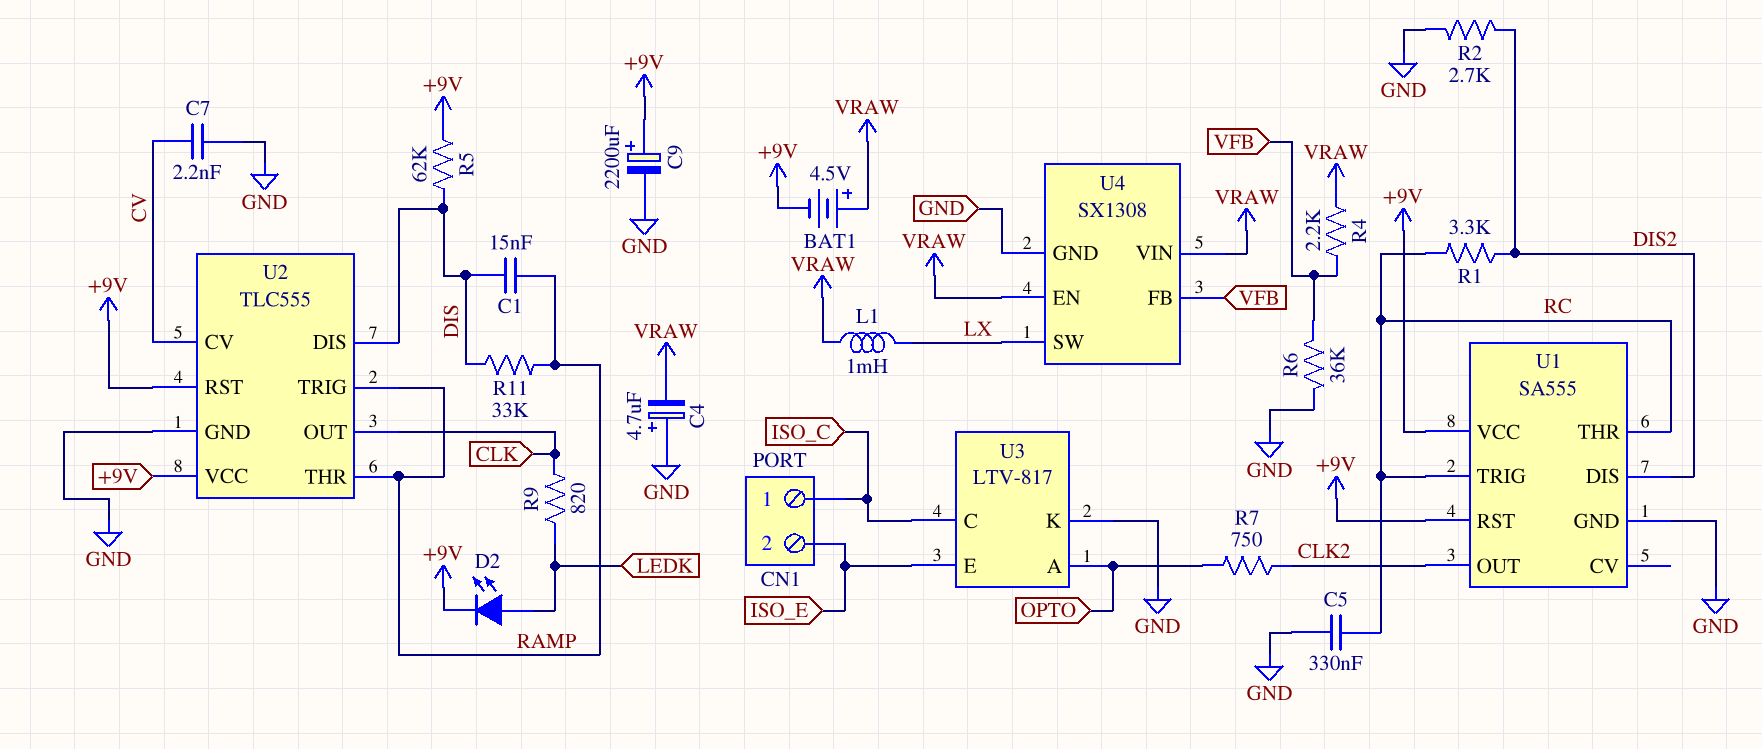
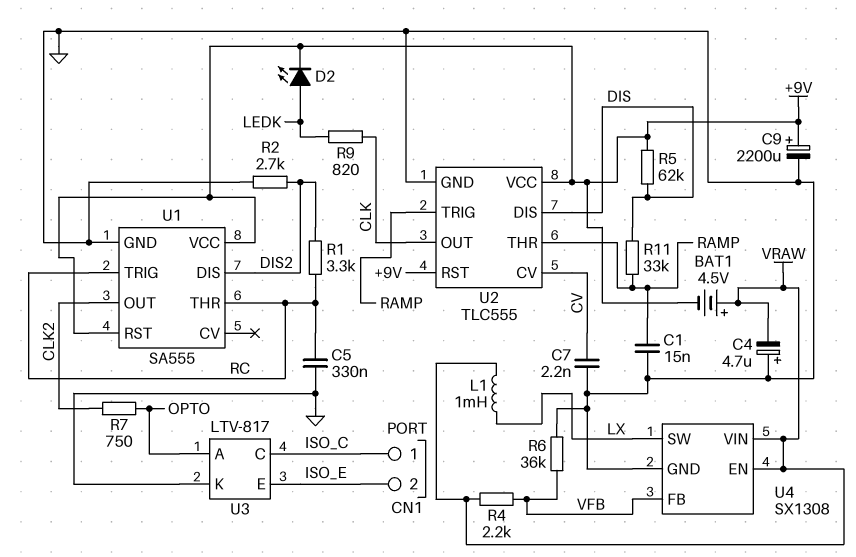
C1: 15nF (DIS, RAMP) -> 15nF (GND, RAMP)

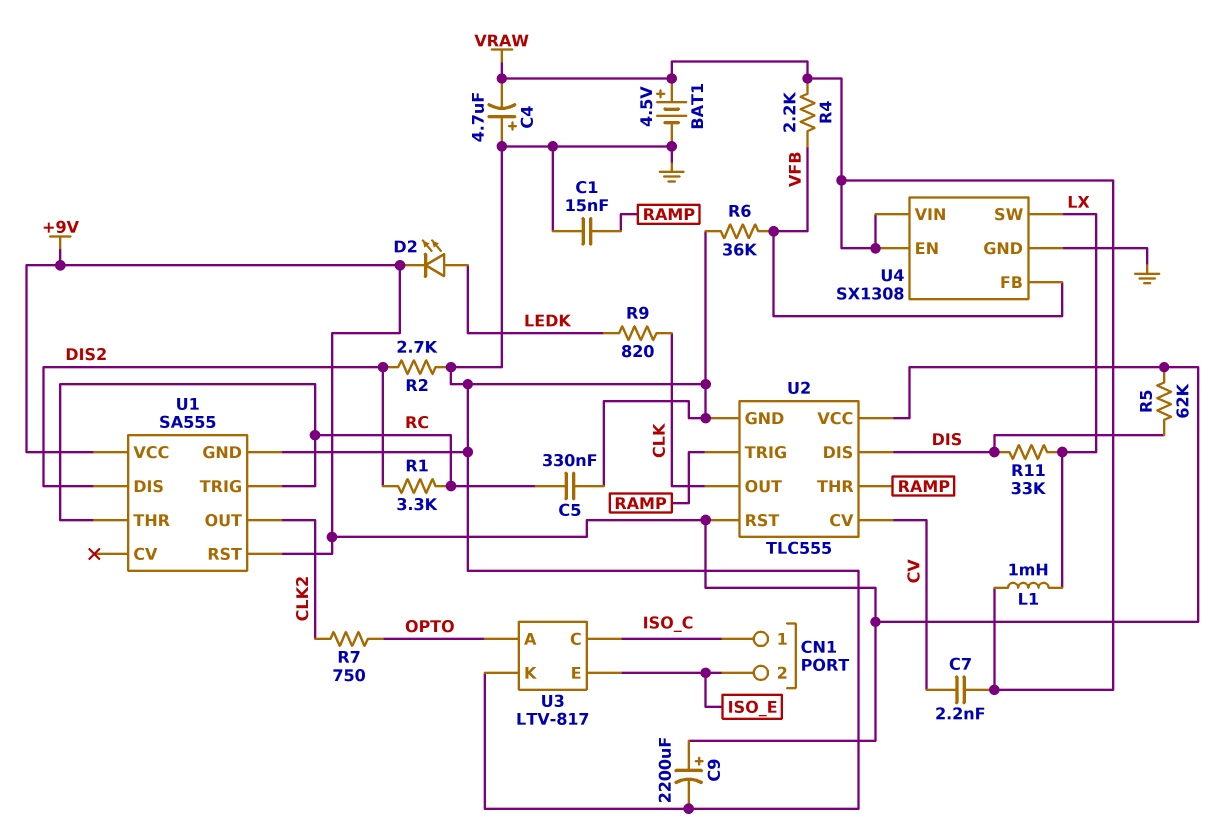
BAT1: 4.5V (plus VRAW, minus +9V) -> 4.5V (plus VRAW, minus GND)
C7: 2.2nF (CV, GND) -> 2.2nF (CV, VRAW)
R11: 33k (DIS, RAMP) -> 33k (DIS, LX)

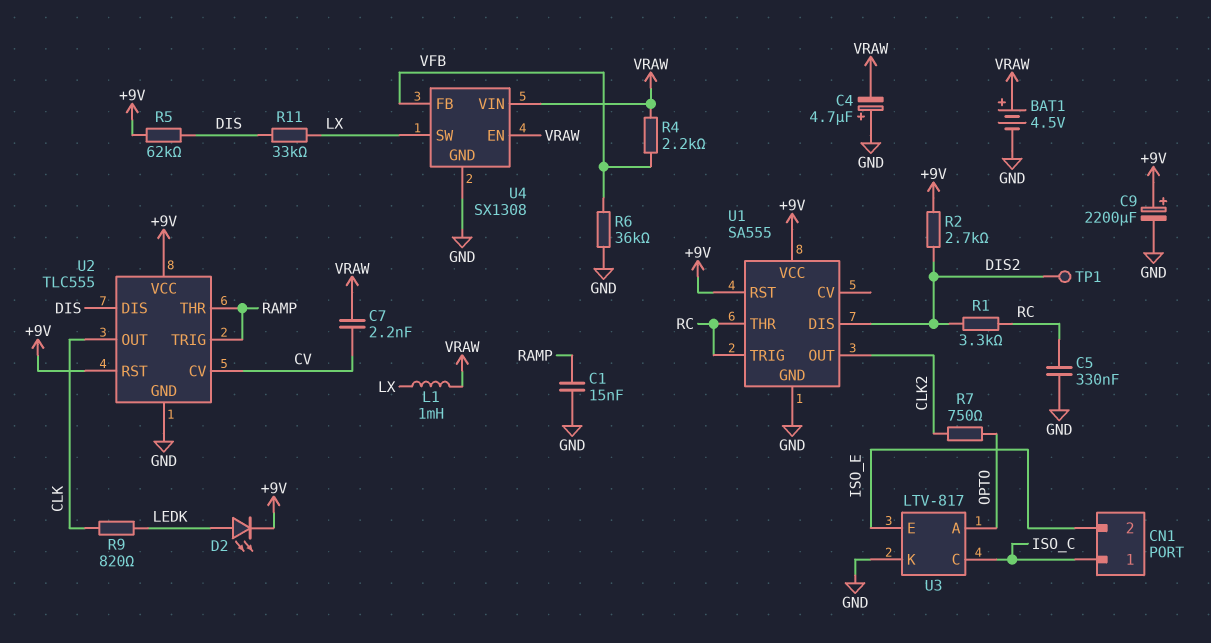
R2: 2.7k (DIS2, GND) -> 2.7k (+9V, DIS2)
TP1: none -> test point (DIS2)

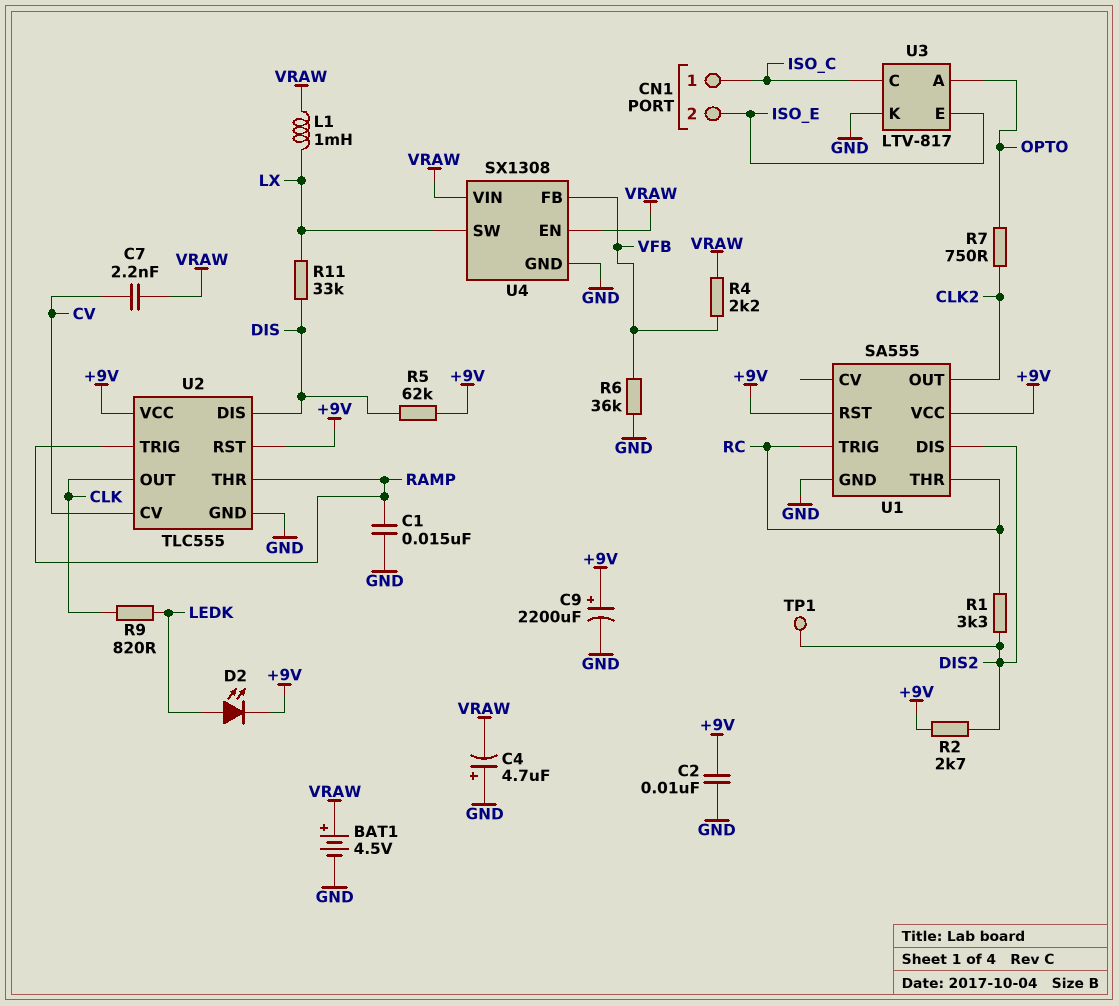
C2: none -> 10nF (+9V, GND)
C5: 330nF (GND, RC) -> none

